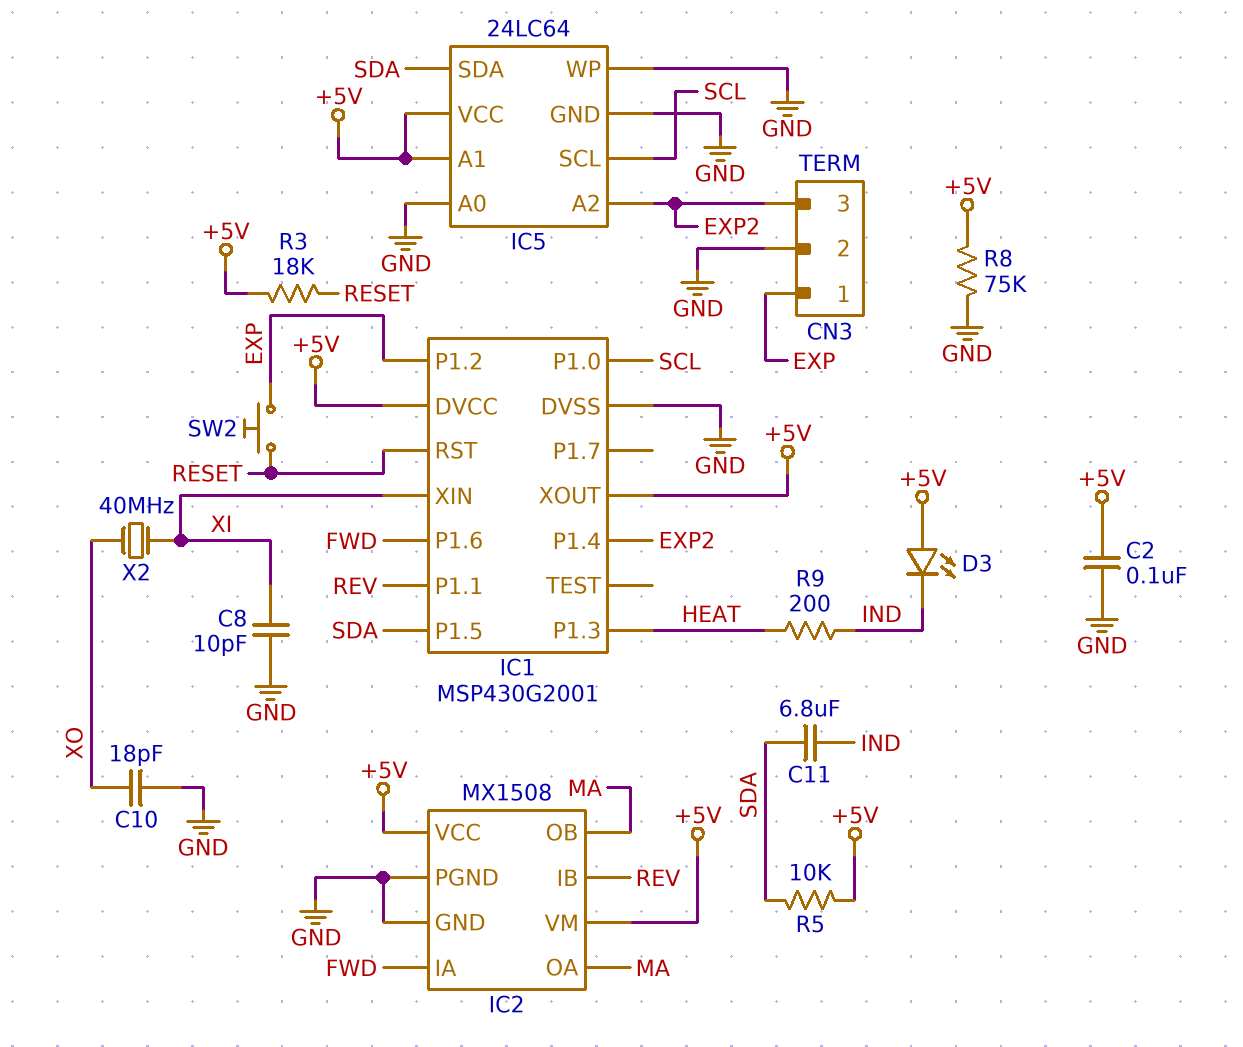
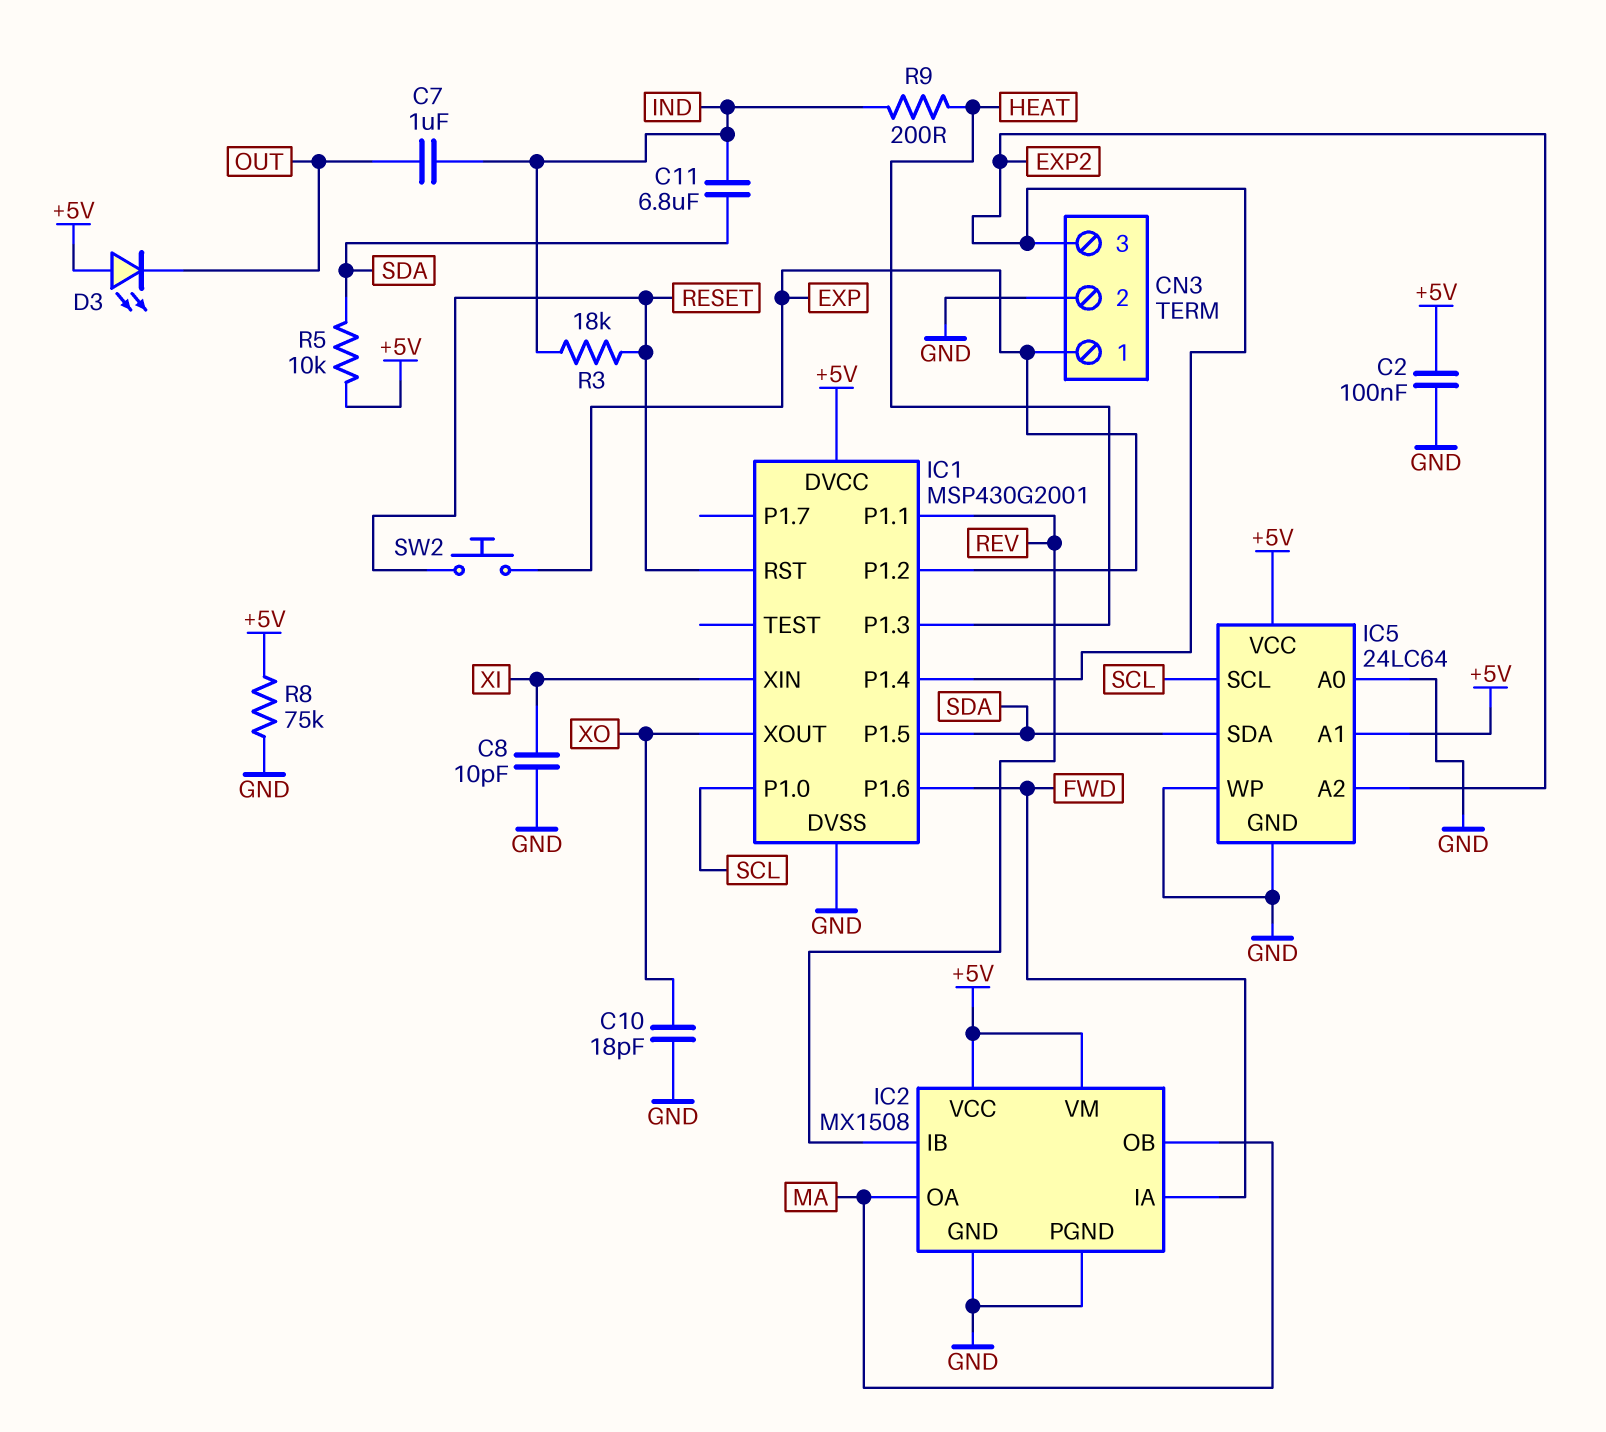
C7: none -> 1uF (IND, OUT)
D3: LED (A +5V, K IND) -> LED (A +5V, K OUT)
IC1 pin XOUT: +5V -> XO
R3: 18k (+5V, RESET) -> 18k (IND, RESET)
X2: 40MHz (XI, XO) -> none

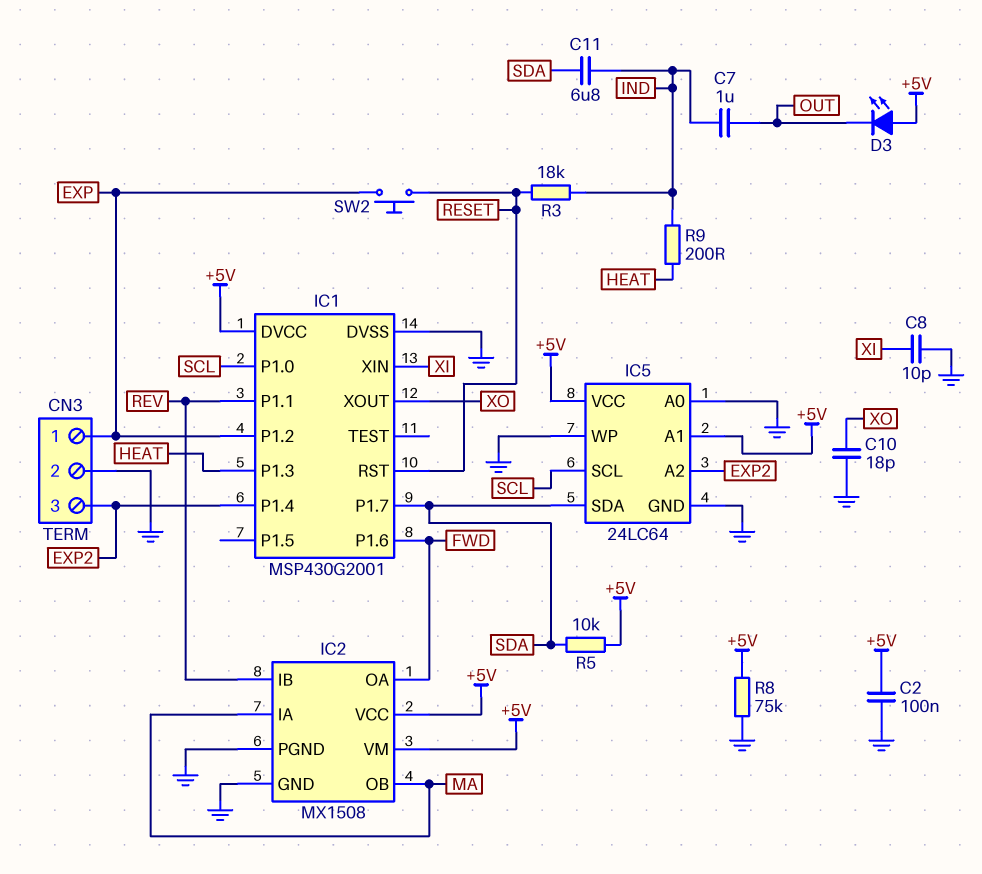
IC1 pin P1.5: SDA -> none
IC1 pin P1.7: none -> SDA
IC2 pin IA: FWD -> MA
IC2 pin OA: MA -> FWD

